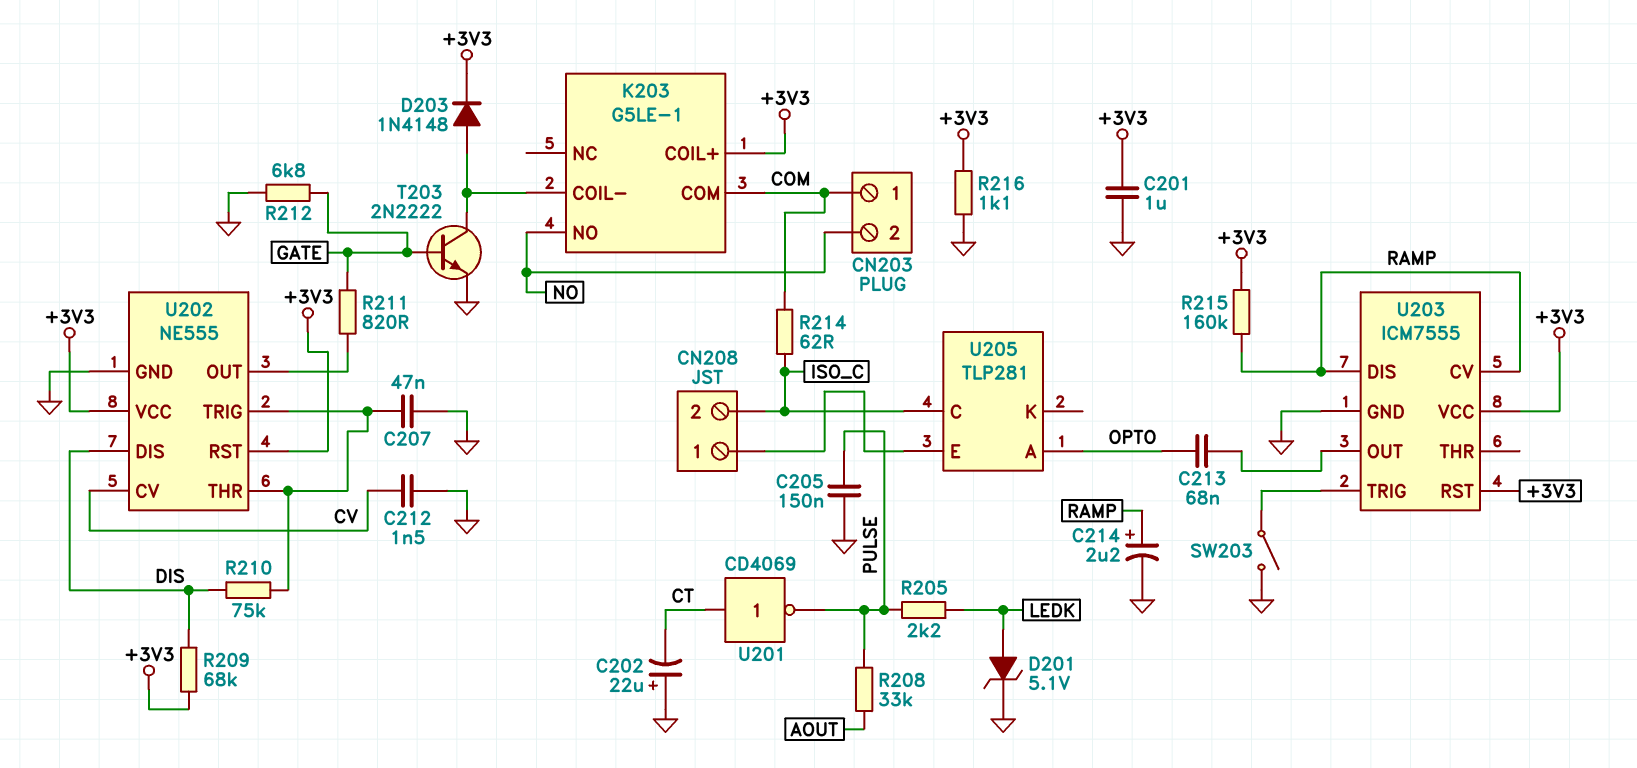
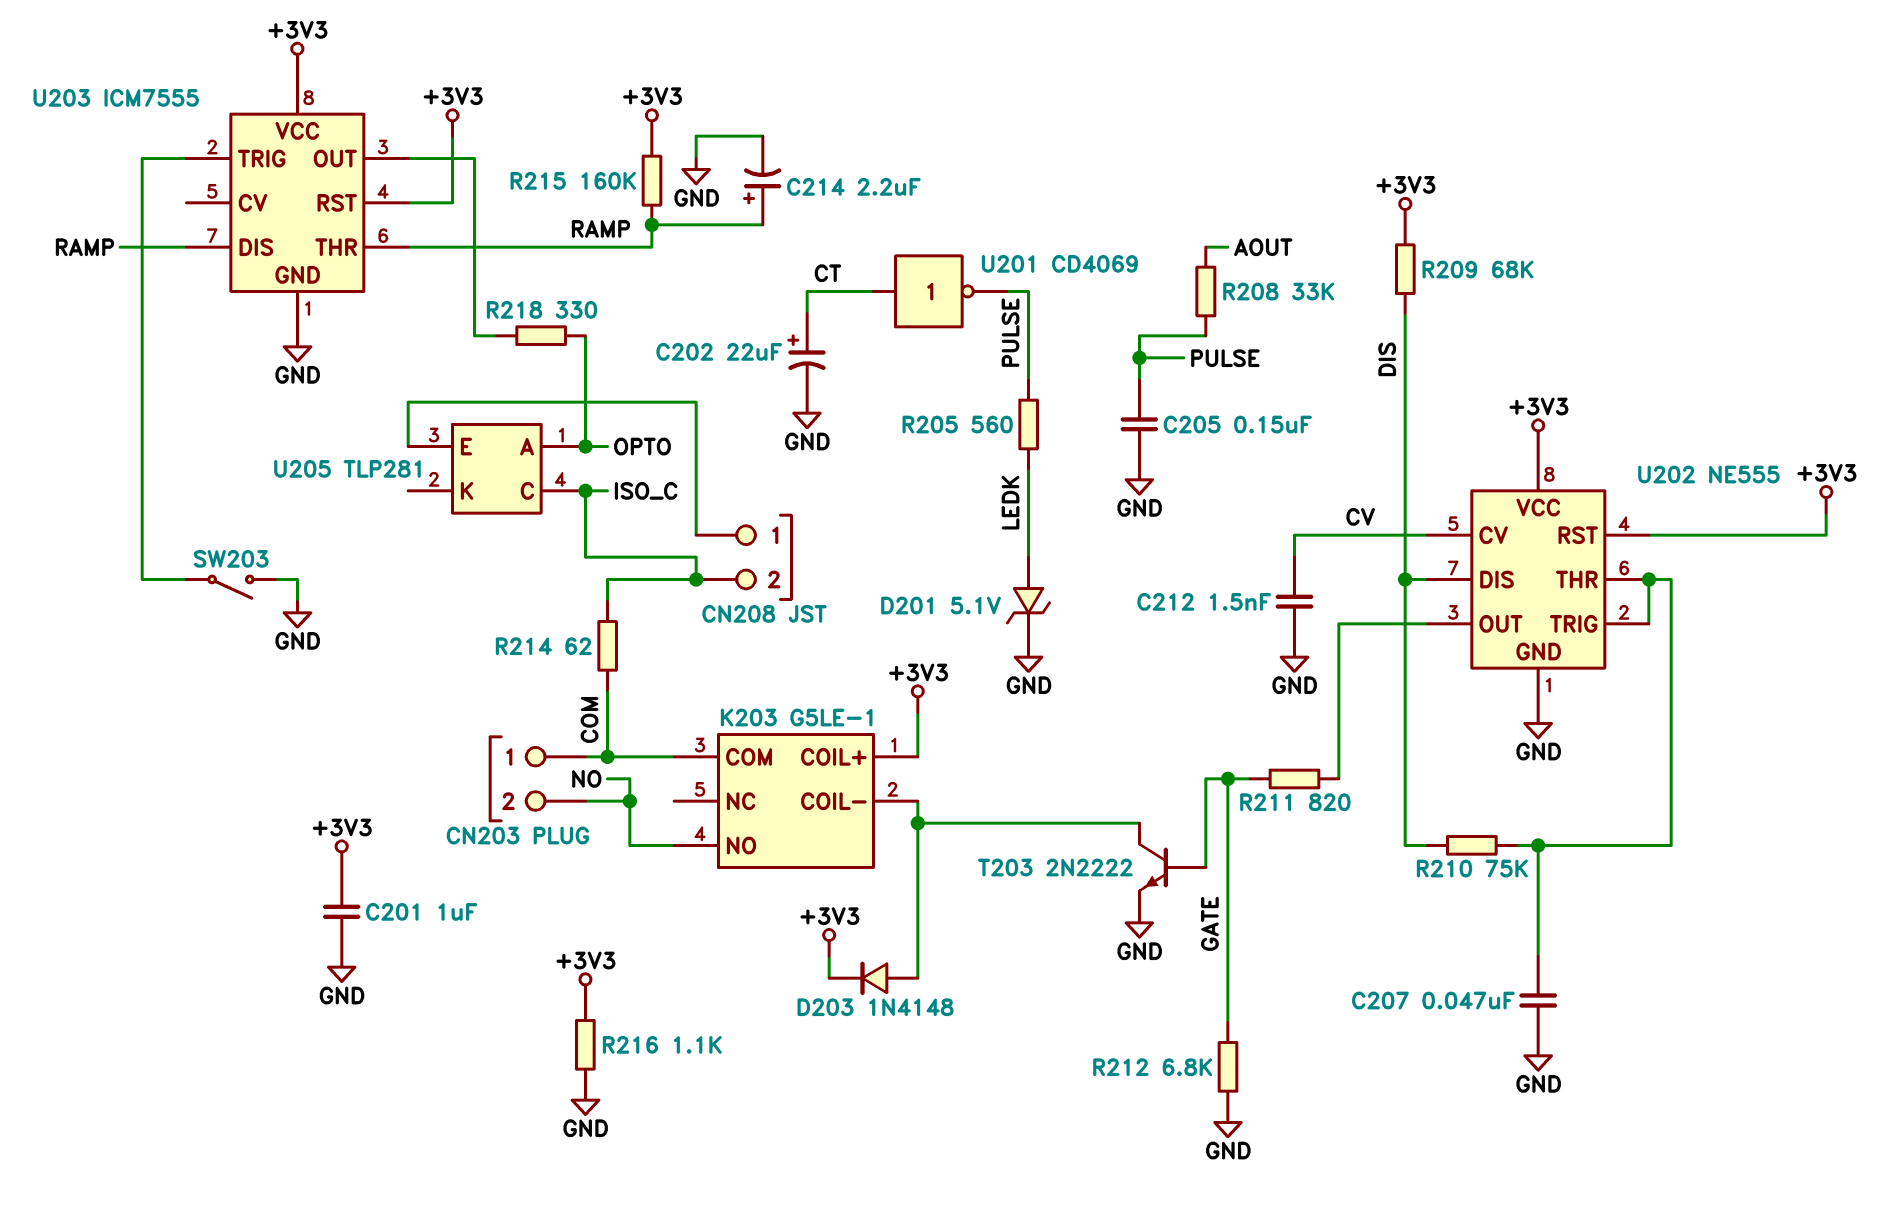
C202: 22uF (plus GND, minus CT) -> 22uF (plus CT, minus GND)
C213: 68nF (OPTO, U203/OUT) -> none
R205: 2.2k (LEDK, PULSE) -> 560 (LEDK, PULSE)
R218: none -> 330 (OPTO, U203/OUT)
U203 pin CV: RAMP -> none
U203 pin THR: none -> RAMP

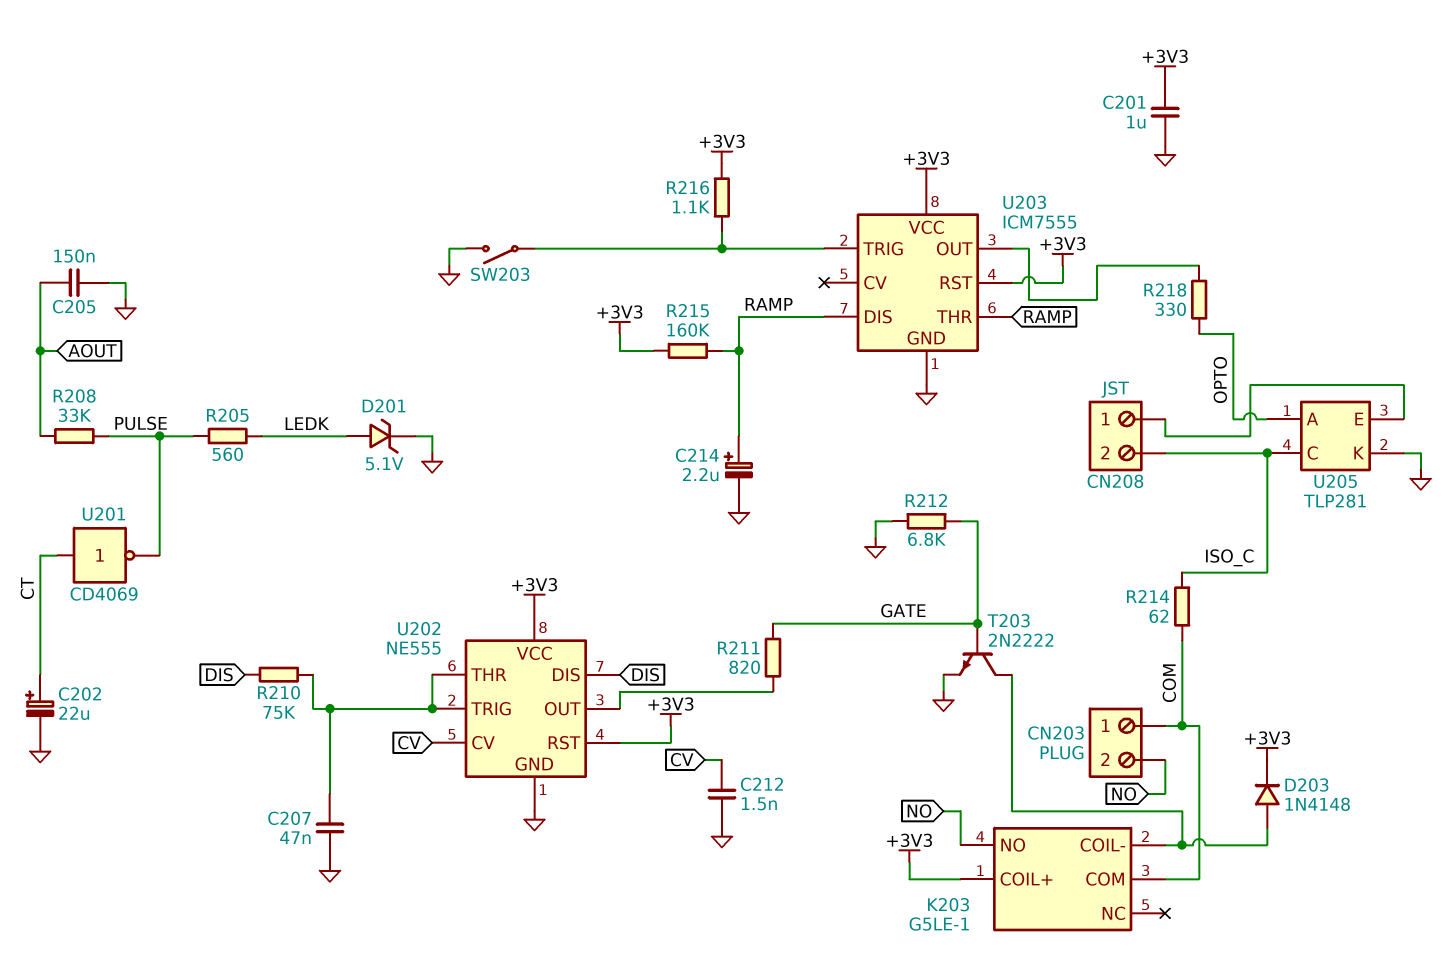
C205: 150nF (GND, PULSE) -> 150nF (AOUT, GND)
R209: 68k (+3V3, DIS) -> none
R216: 1.1k (+3V3, GND) -> 1.1k (+3V3, U203/TRIG)
U205 pin K: none -> GND

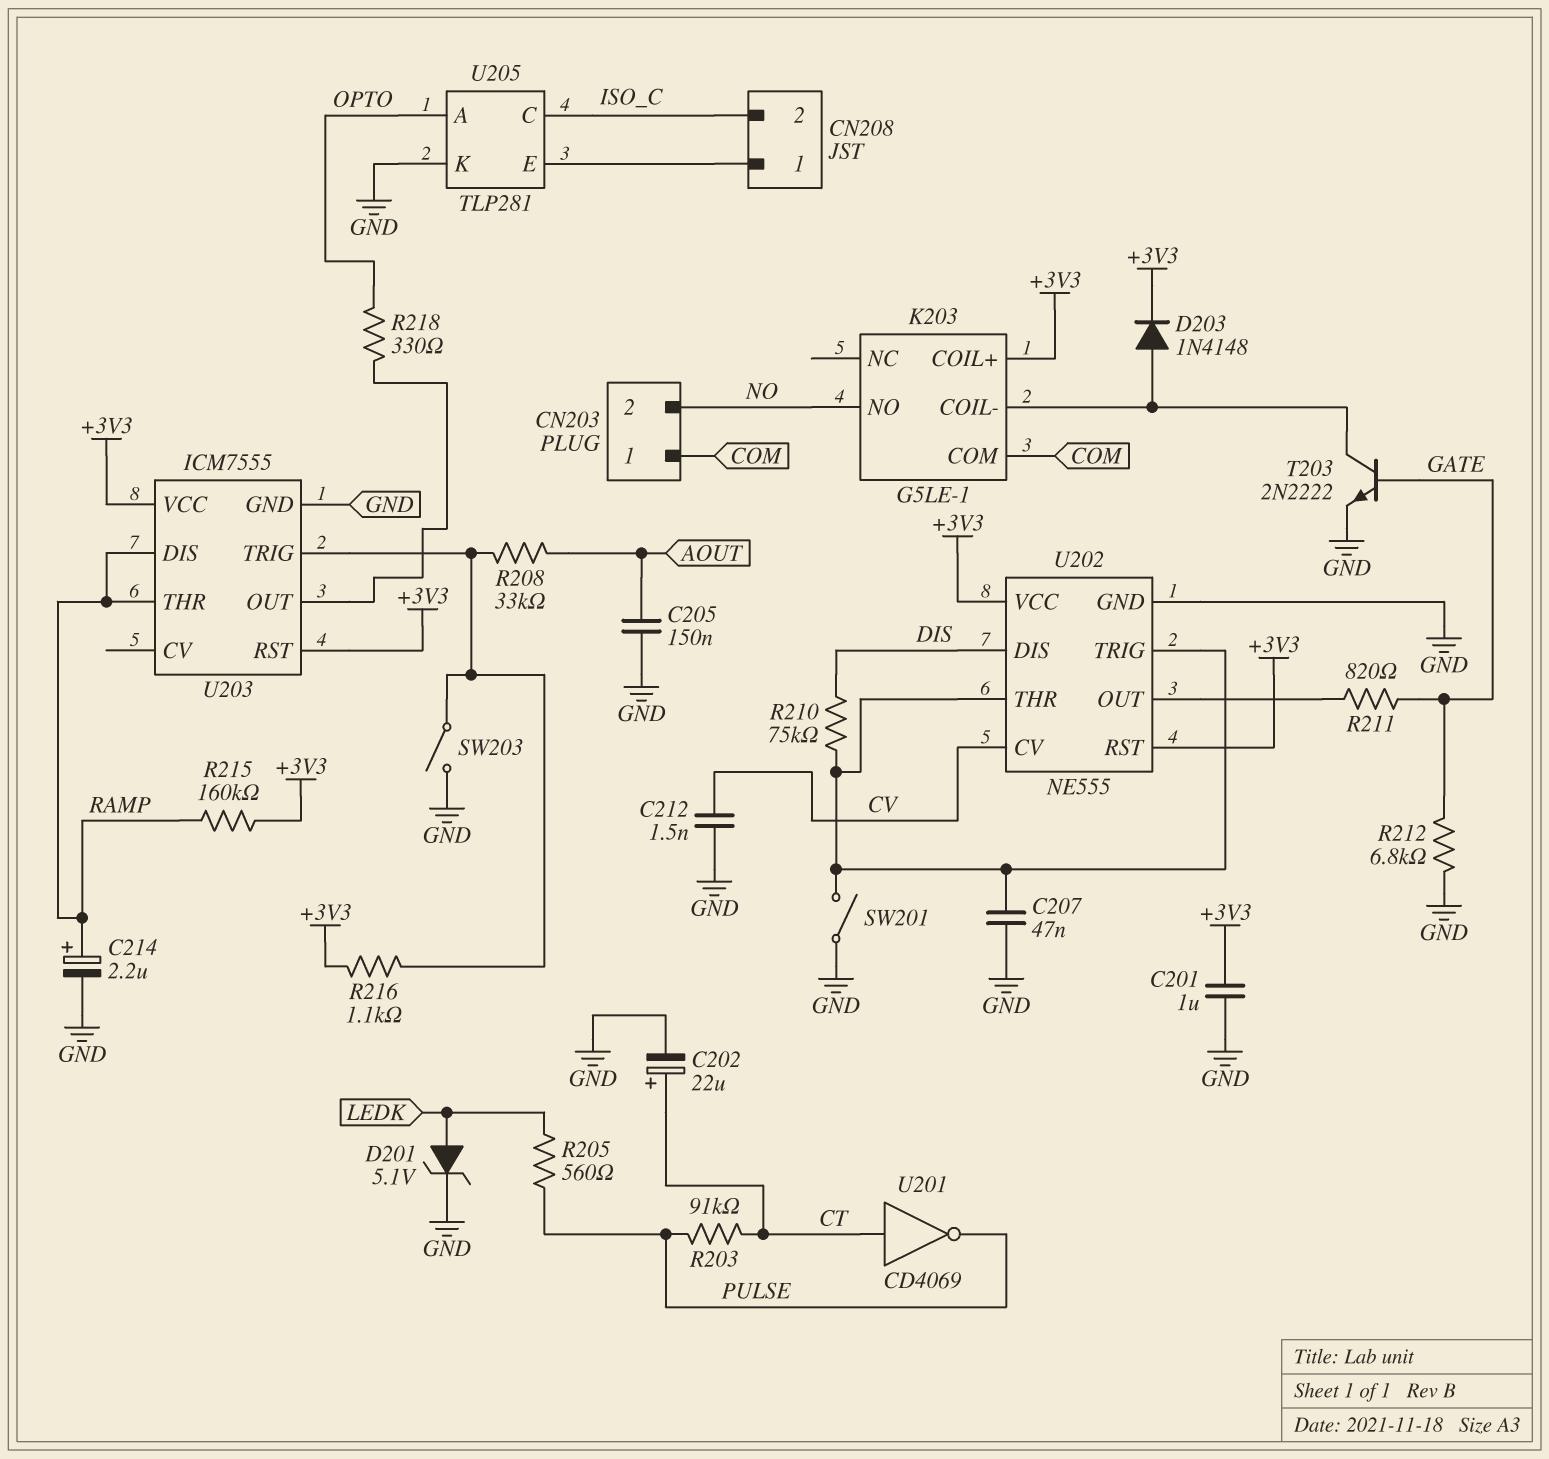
R203: none -> 91k (CT, PULSE)
R208: 33k (AOUT, PULSE) -> 33k (AOUT, U203/TRIG)
R214: 62 (COM, ISO_C) -> none
SW201: none -> switch (GND, U202/THR)

